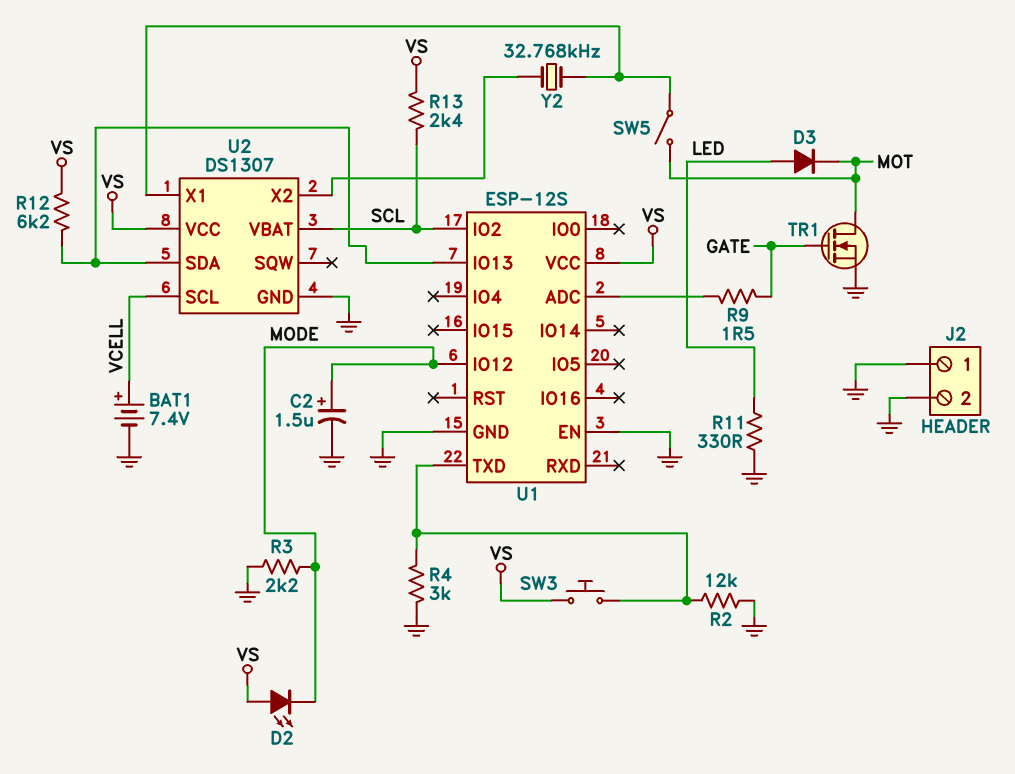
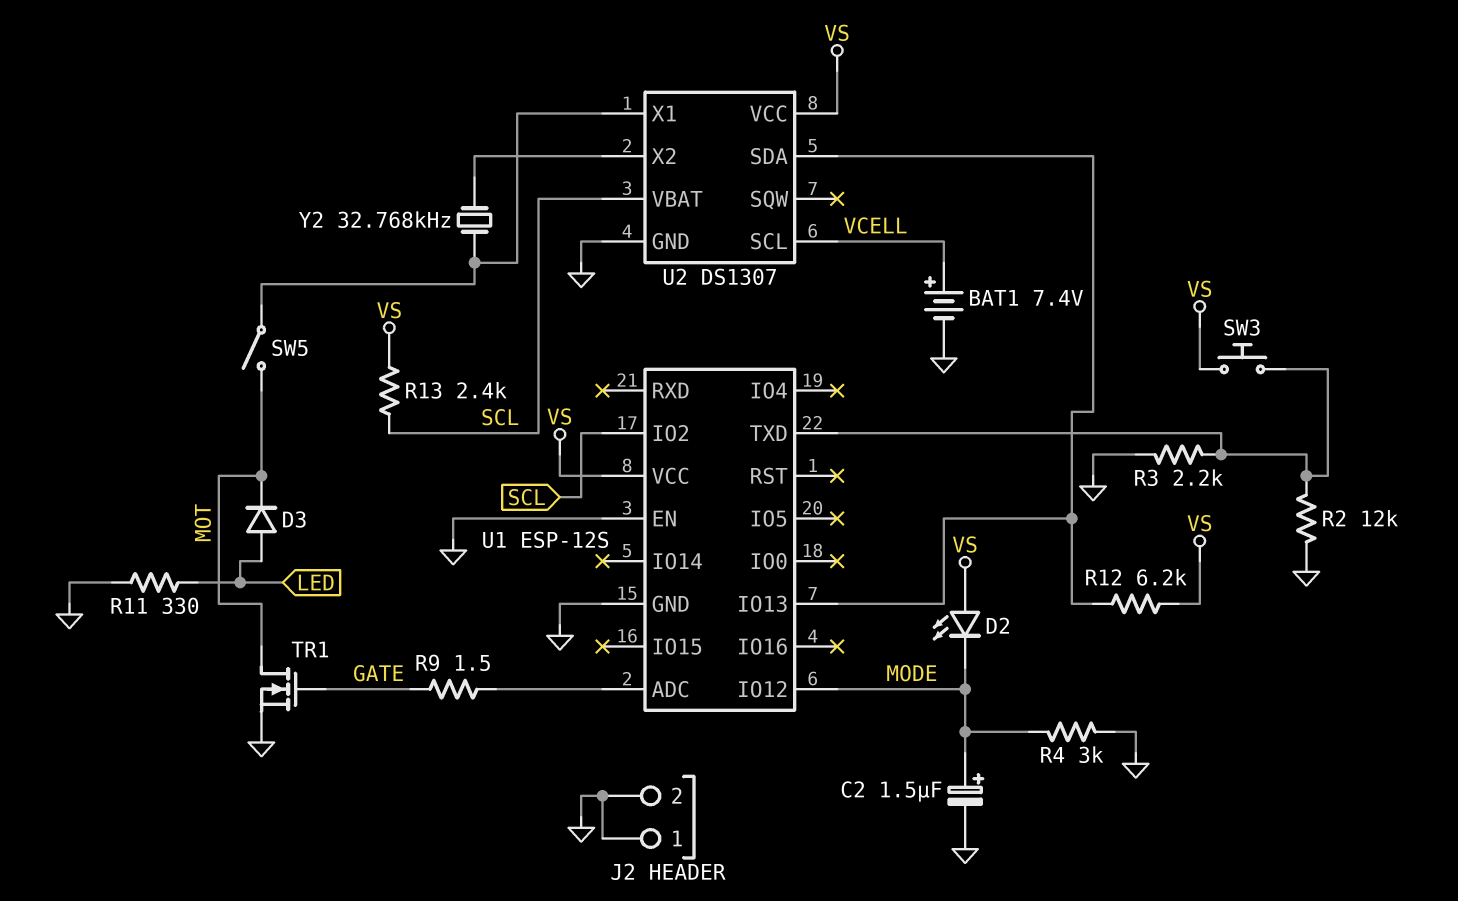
R3: 2.2k (GND, MODE) -> 2.2k (GND, U1/TXD)
R4: 3k (GND, U1/TXD) -> 3k (GND, MODE)

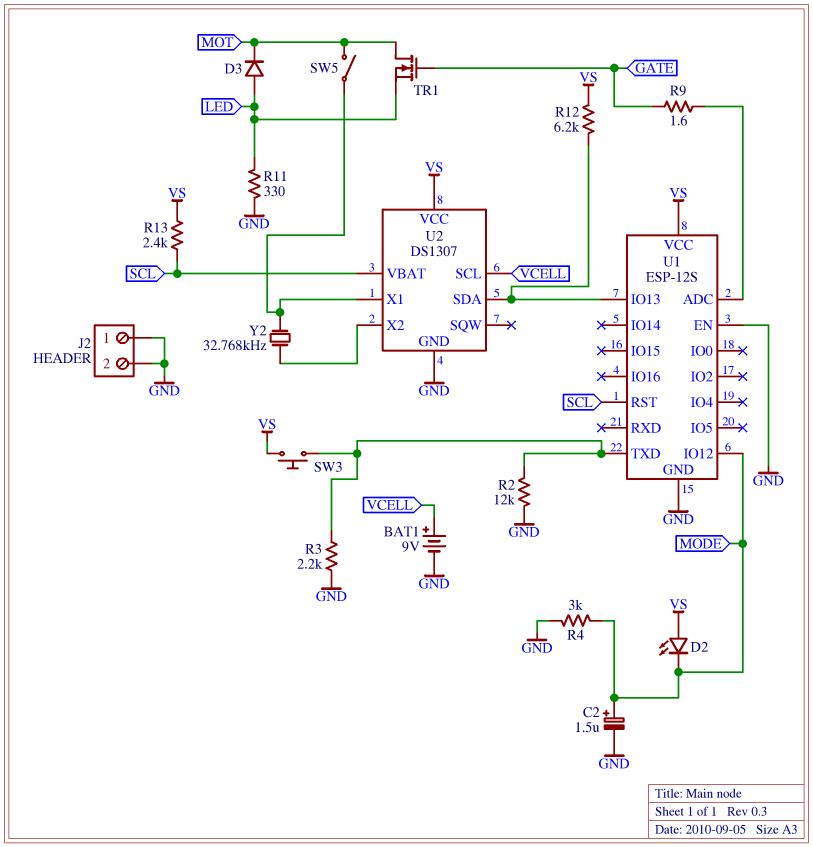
BAT1: 7.4V (plus VCELL, minus GND) -> 9V (plus VCELL, minus GND)
R9: 1.5 (GATE, U1/ADC) -> 1.6 (GATE, U1/ADC)
TR1: NMOS (G GATE, D MOT, S GND) -> NMOS (G GATE, D MOT, S LED)
U1 pin IO2: SCL -> none
U1 pin RST: none -> SCL

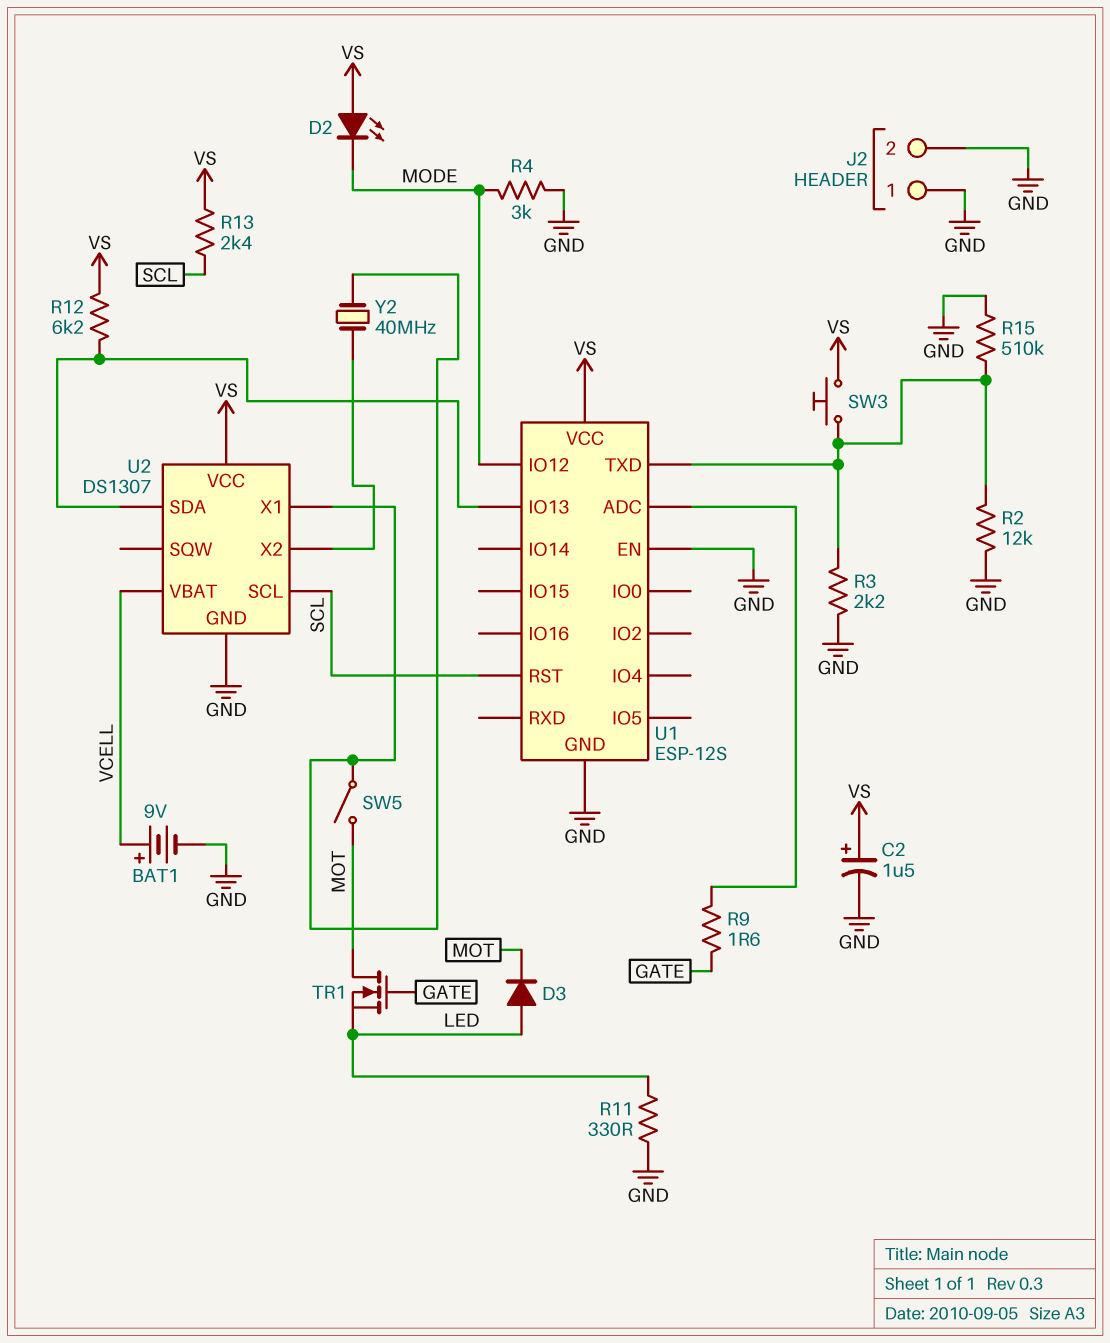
C2: 1.5uF (plus MODE, minus GND) -> 1.5uF (plus VS, minus GND)
R15: none -> 510k (GND, U1/TXD)
U2 pin SCL: VCELL -> SCL
U2 pin VBAT: SCL -> VCELL
Y2: 32.768kHz (U2/X1, U2/X2) -> 40MHz (U2/X1, U2/X2)

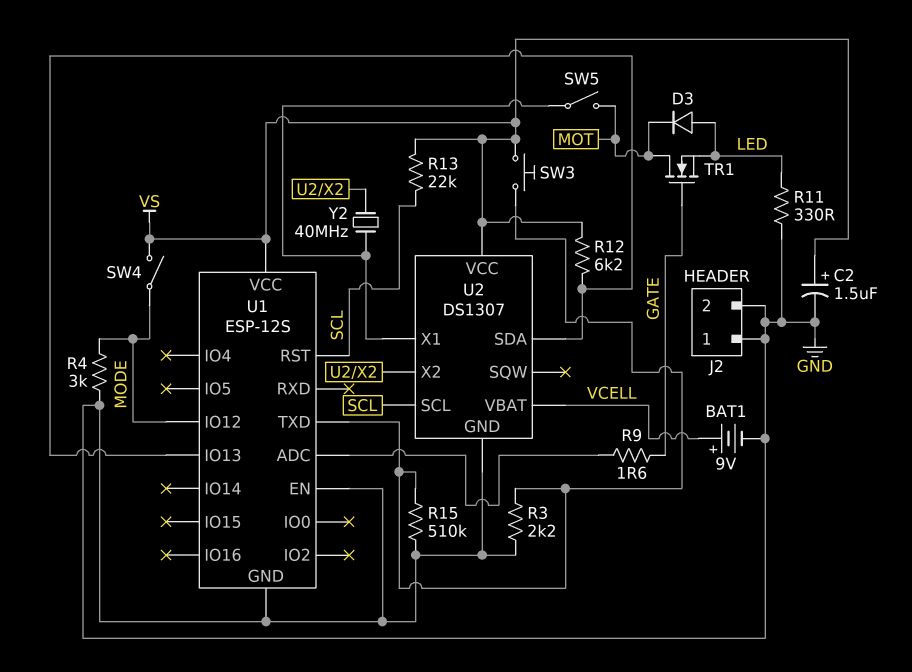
D2: LED (A VS, K MODE) -> none
R2: 12k (GND, U1/TXD) -> none
R13: 2.4k (SCL, VS) -> 22k (SCL, VS)
SW4: none -> switch (MODE, VS)

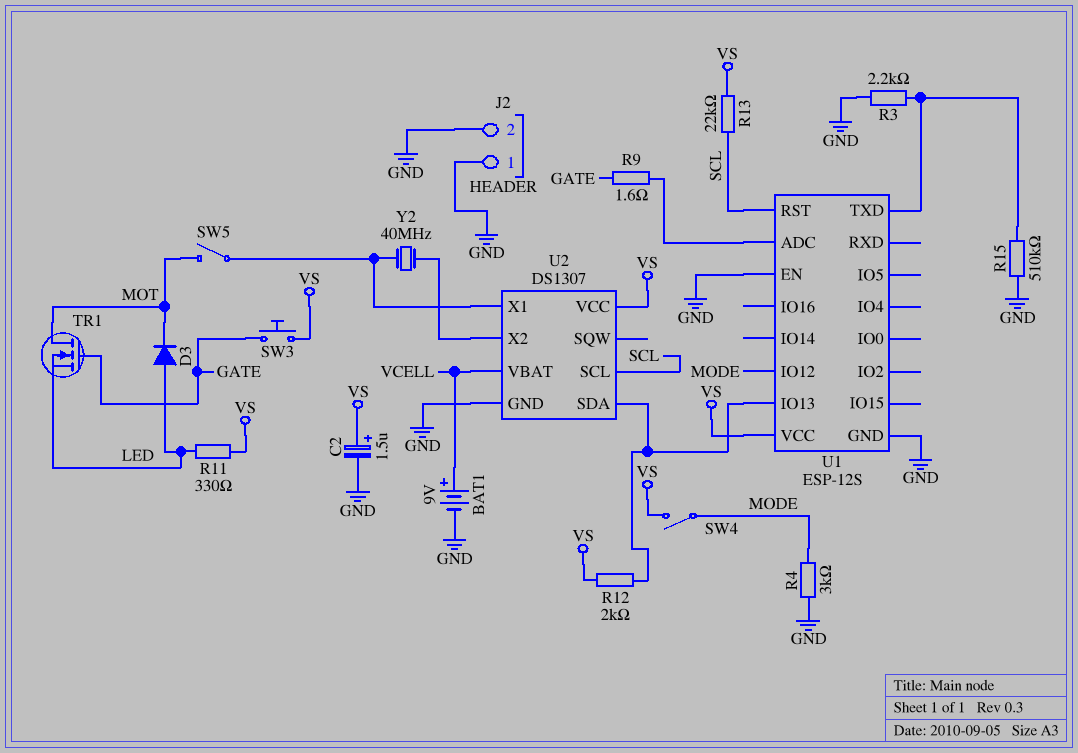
R11: 330 (GND, LED) -> 330 (LED, VS)
R12: 6.2k (U1/IO13, VS) -> 2k (U1/IO13, VS)
SW3: button (U1/TXD, VS) -> button (GATE, VS)

